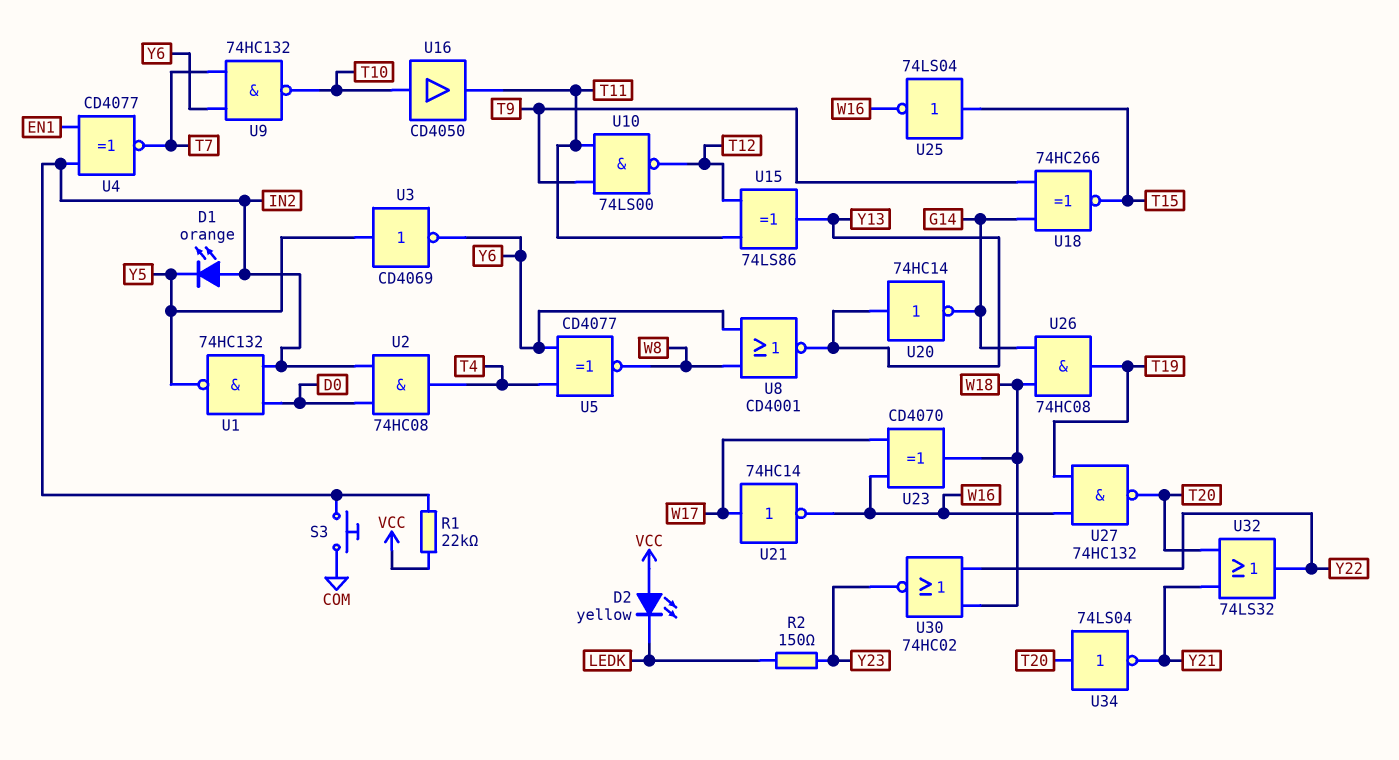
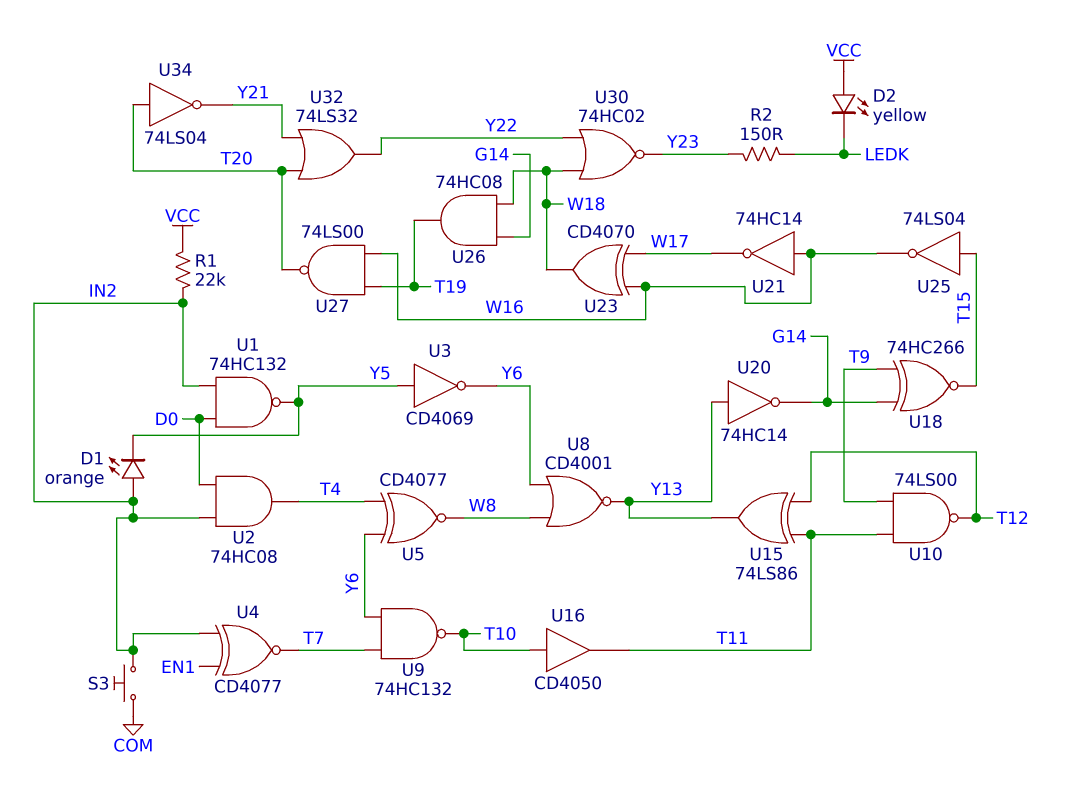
U21: NOT 74HC14 (in W17, out W16) -> NOT 74HC14 (in W16, out W17)
U27: NAND 74HC132 (in T19, in W16, out T20) -> NAND 74LS00 (in T19, in W16, out T20)

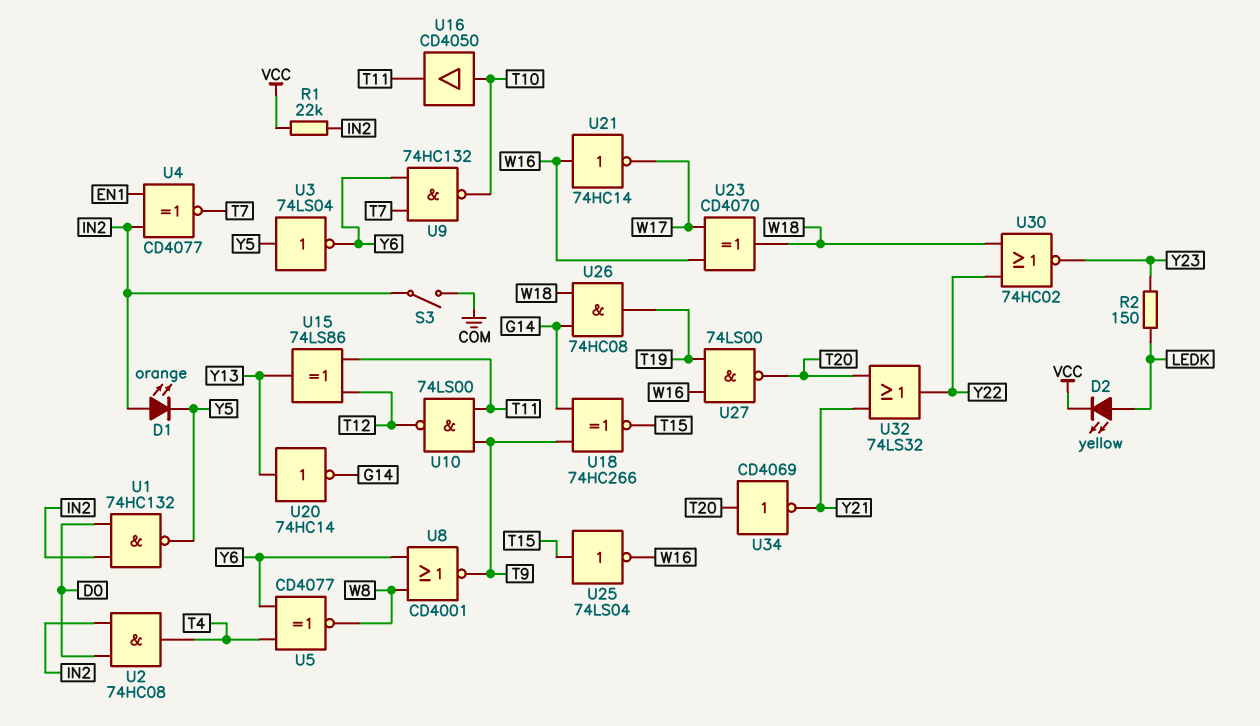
D2: LED yellow (A VCC, K LEDK) -> LED yellow (A LEDK, K VCC)
S3: button (COM, IN2) -> switch (COM, IN2)
U3: NOT CD4069 (in Y5, out Y6) -> NOT 74LS04 (in Y5, out Y6)
U8: NOR CD4001 (in W8, in Y6, out Y13) -> NOR CD4001 (in W8, in Y6, out T9)
U34: NOT 74LS04 (in T20, out Y21) -> NOT CD4069 (in T20, out Y21)

